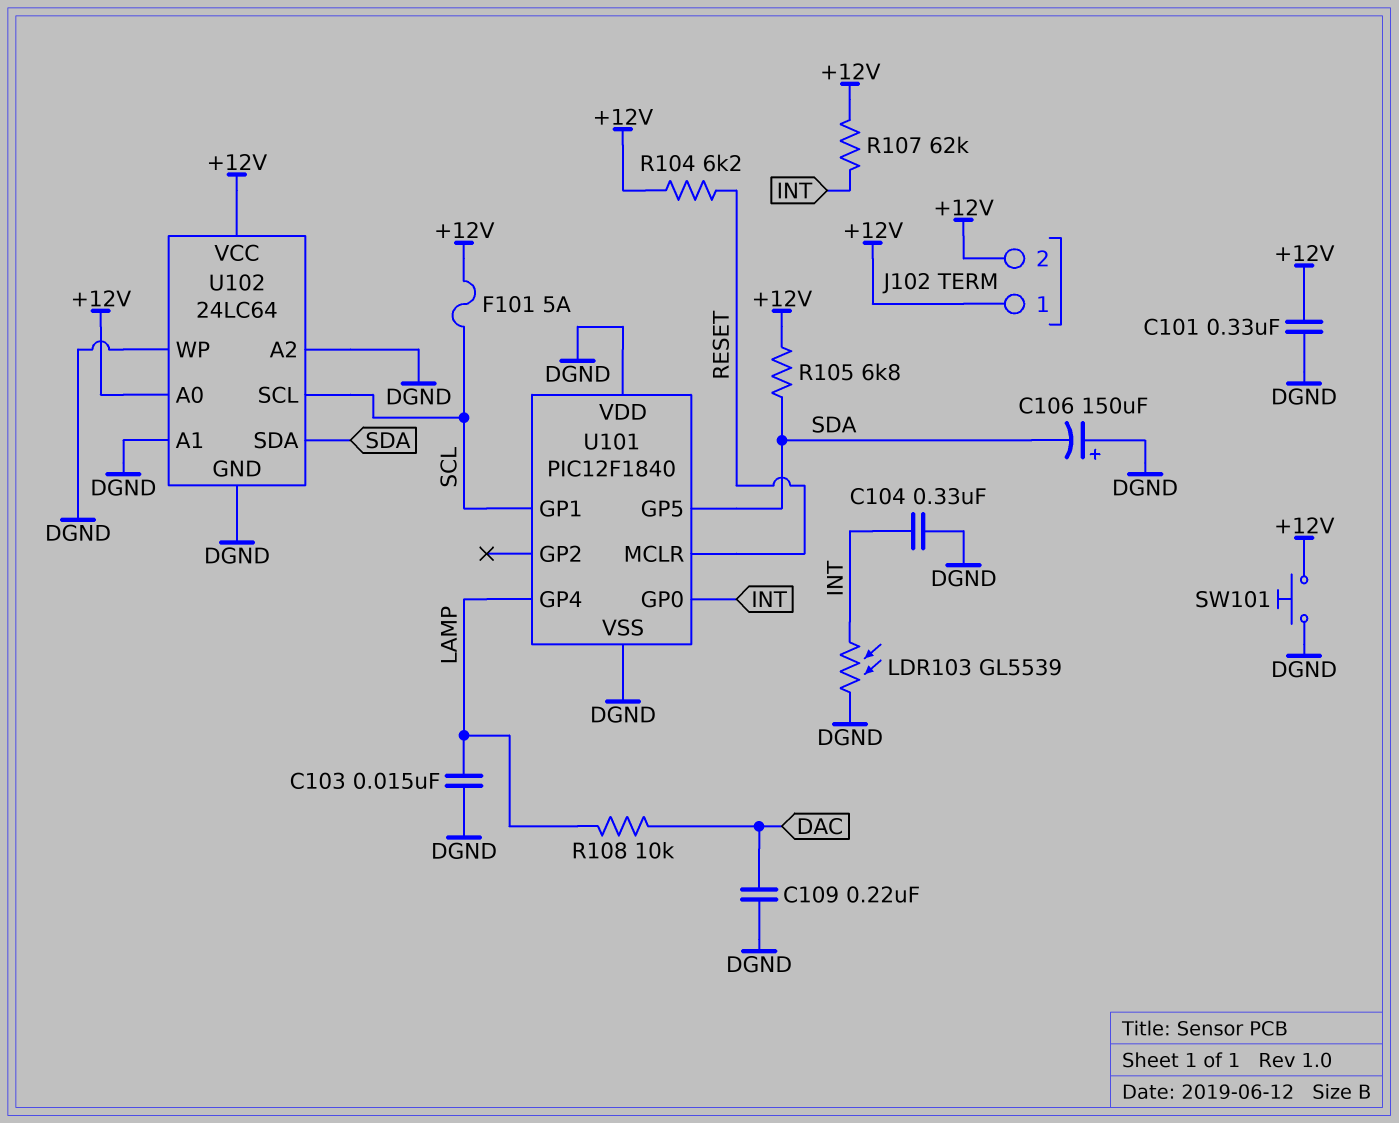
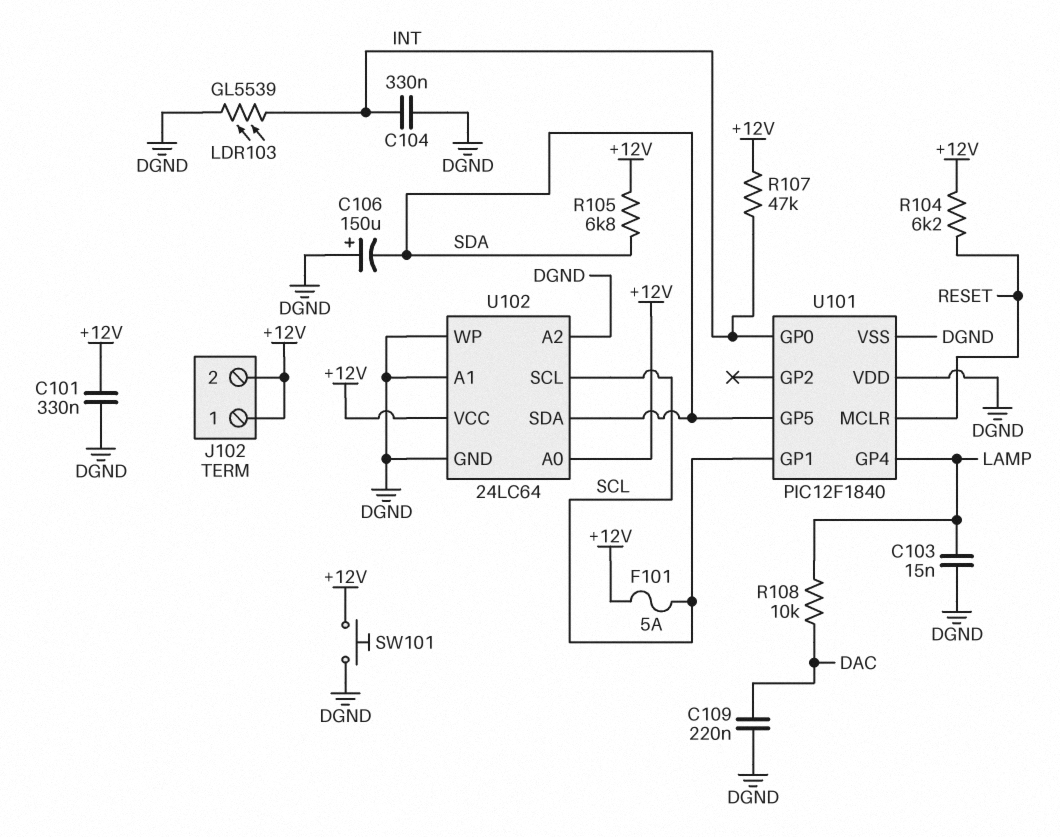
R107: 62k (+12V, INT) -> 47k (+12V, INT)

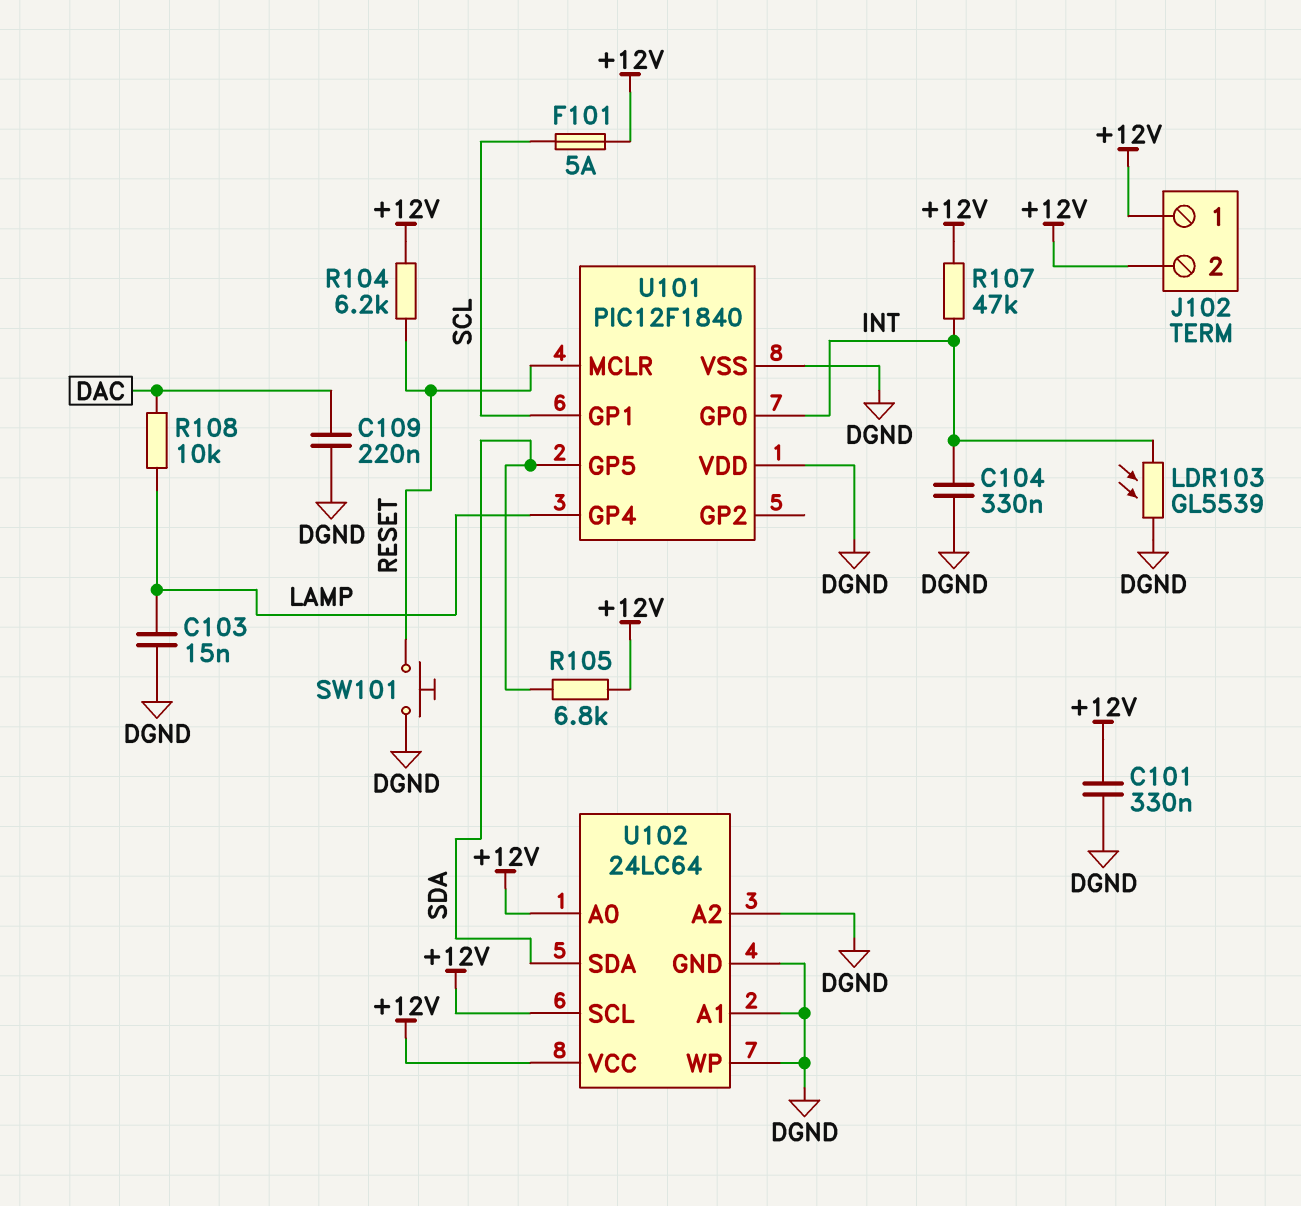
C106: 150uF (plus DGND, minus SDA) -> none
SW101: button (+12V, DGND) -> button (DGND, RESET)
U102 pin SCL: SCL -> +12V

